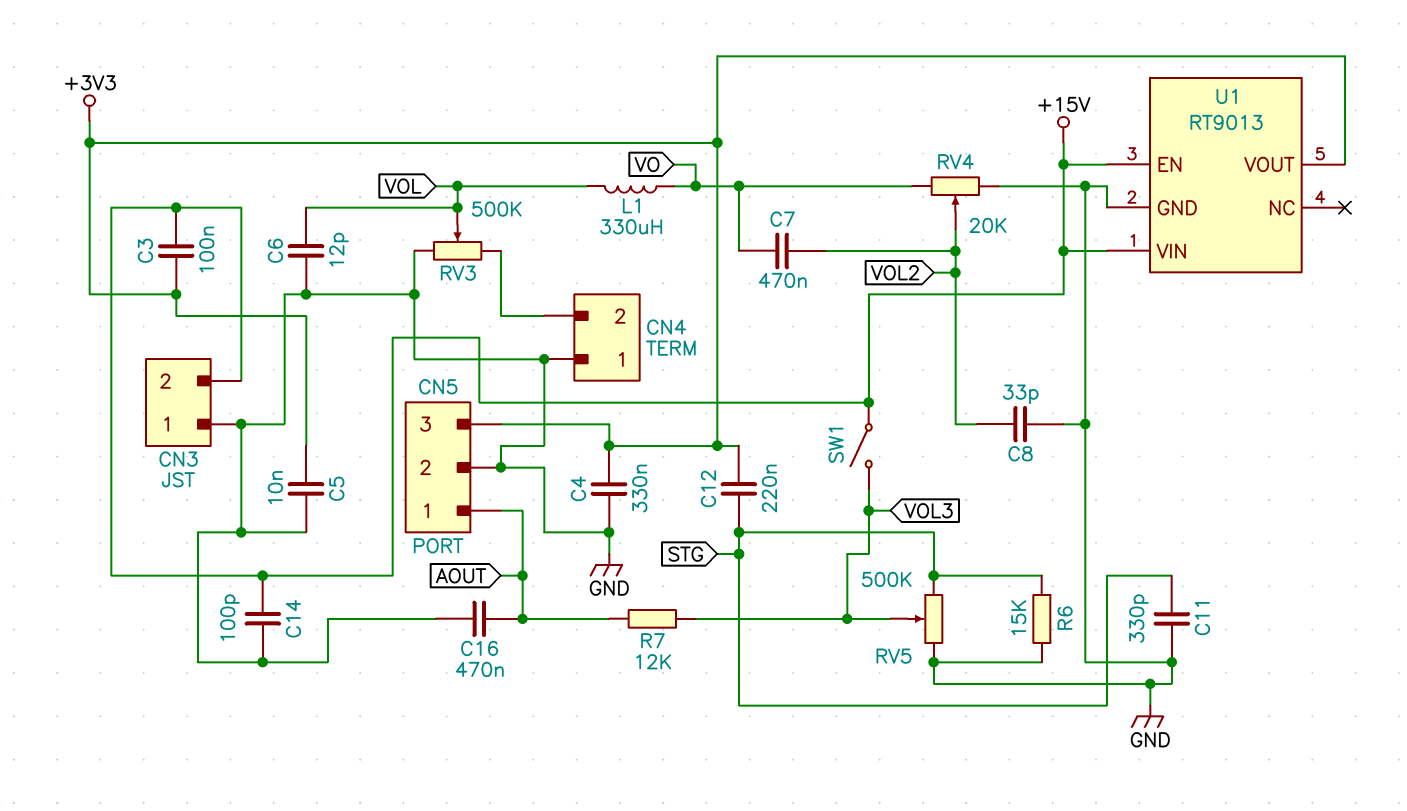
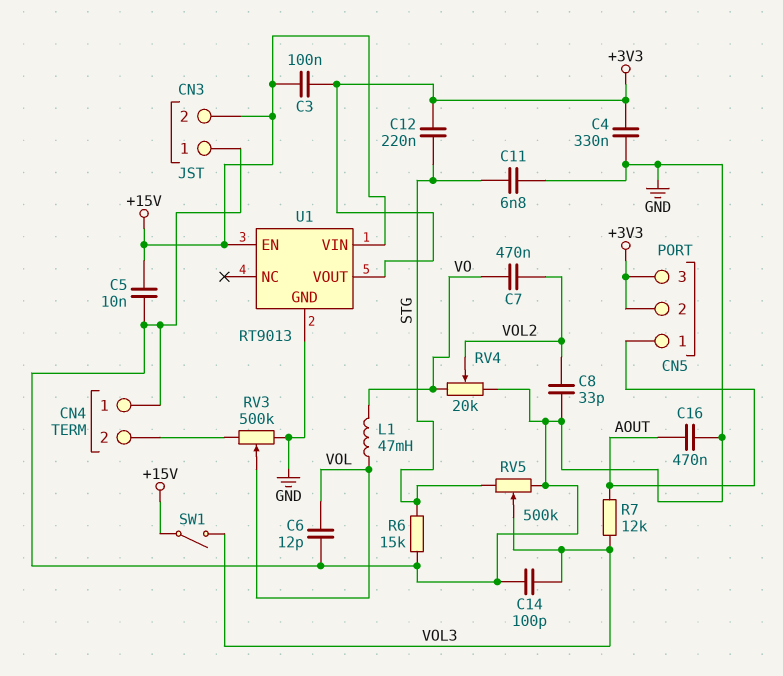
C5: 10nF (+3V3, GND) -> 10nF (+15V, GND)
C11: 330pF (GND, STG) -> 6.8nF (GND, STG)
C14: 100pF (+15V, GND) -> 100pF (GND, VOL3)
CN5 pin 2: GND -> +3V3
L1: 330uH (VO, VOL) -> 47mH (VO, VOL)

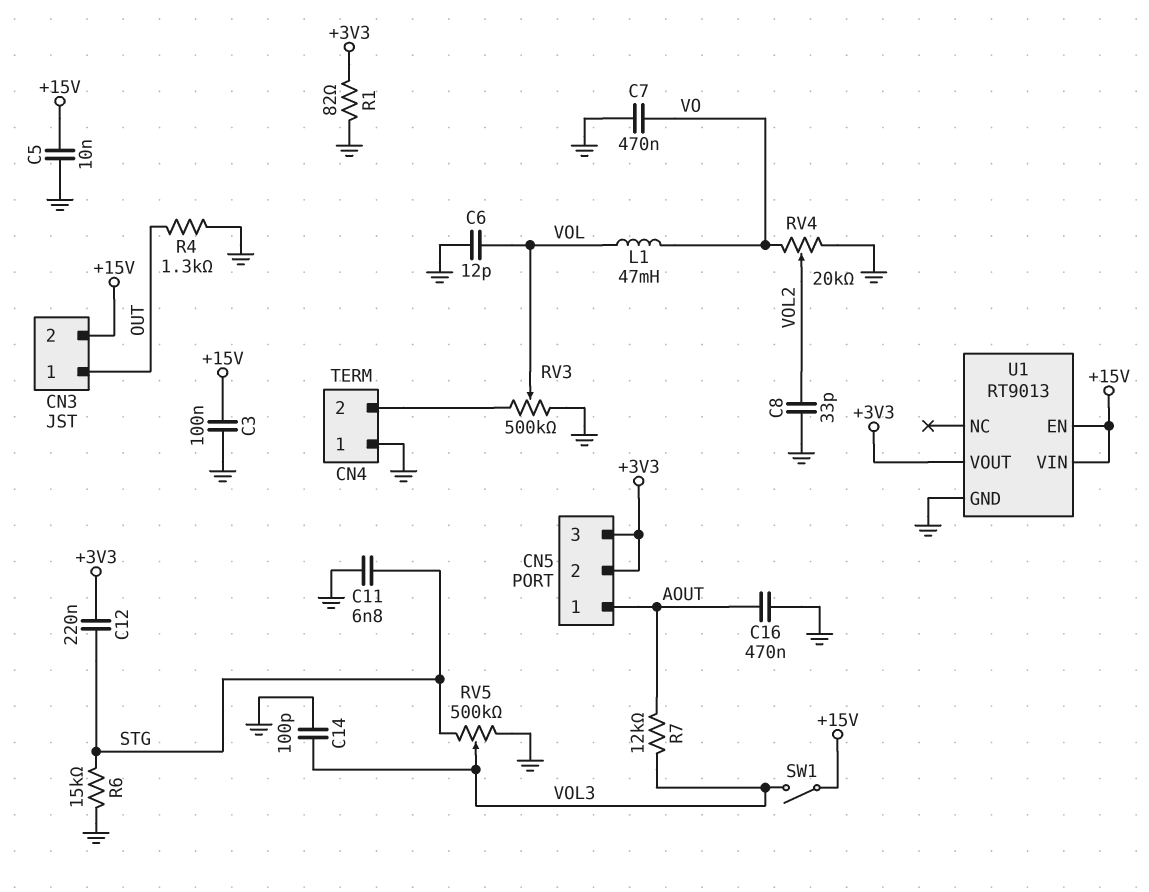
C3: 100nF (+3V3, +15V) -> 100nF (+15V, GND)
C4: 330nF (+3V3, GND) -> none
C7: 470nF (VO, VOL2) -> 470nF (GND, VO)
CN3 pin 1: GND -> OUT
R1: none -> 82 (+3V3, GND)
R4: none -> 1.3k (GND, OUT)

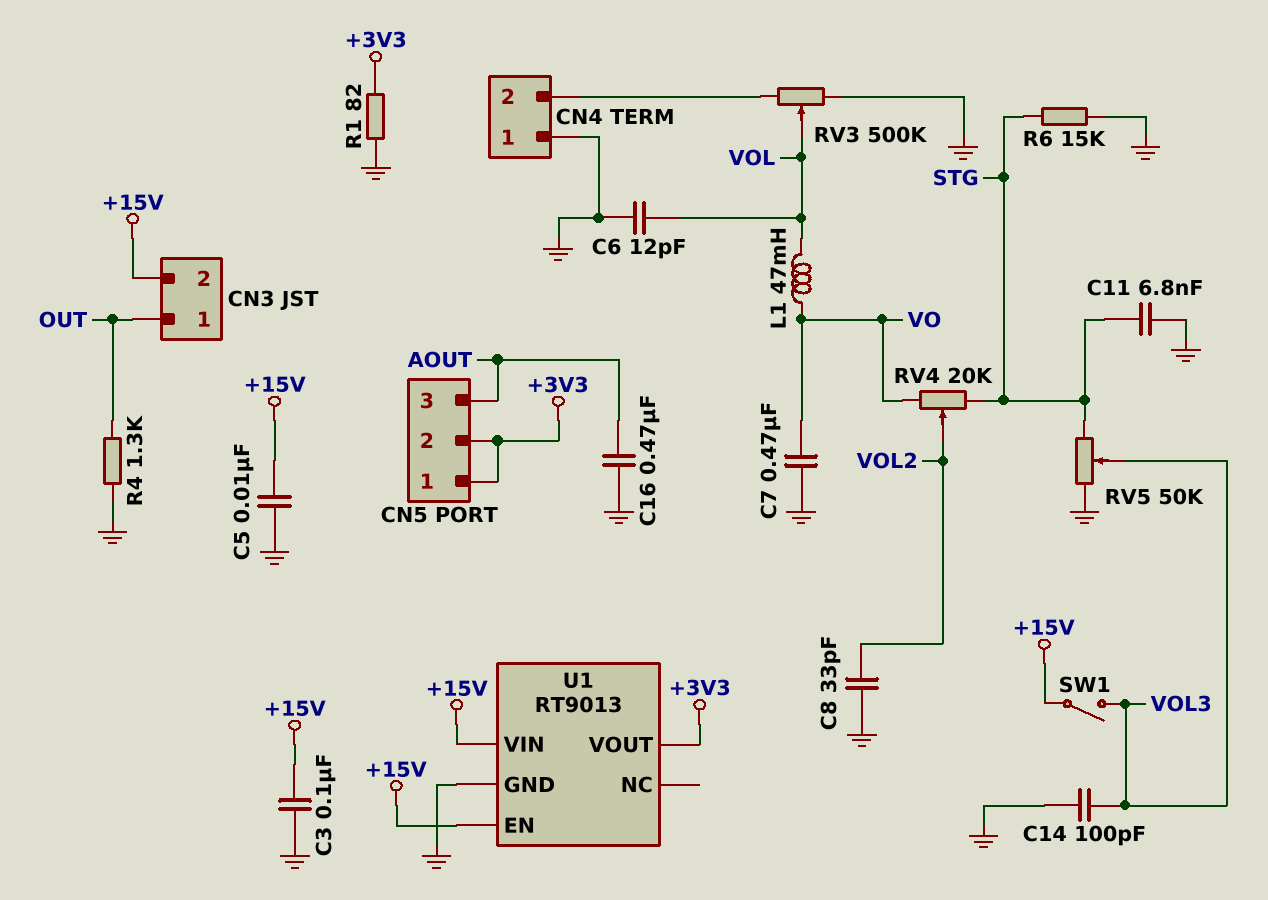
C12: 220nF (+3V3, STG) -> none
CN5 pin 1: AOUT -> +3V3
CN5 pin 3: +3V3 -> AOUT
R7: 12k (AOUT, VOL3) -> none
RV4: 20k (GND, VO, wiper VOL2) -> 20k (STG, VO, wiper VOL2)
RV5: 500k (GND, STG, wiper VOL3) -> 50k (GND, STG, wiper VOL3)

